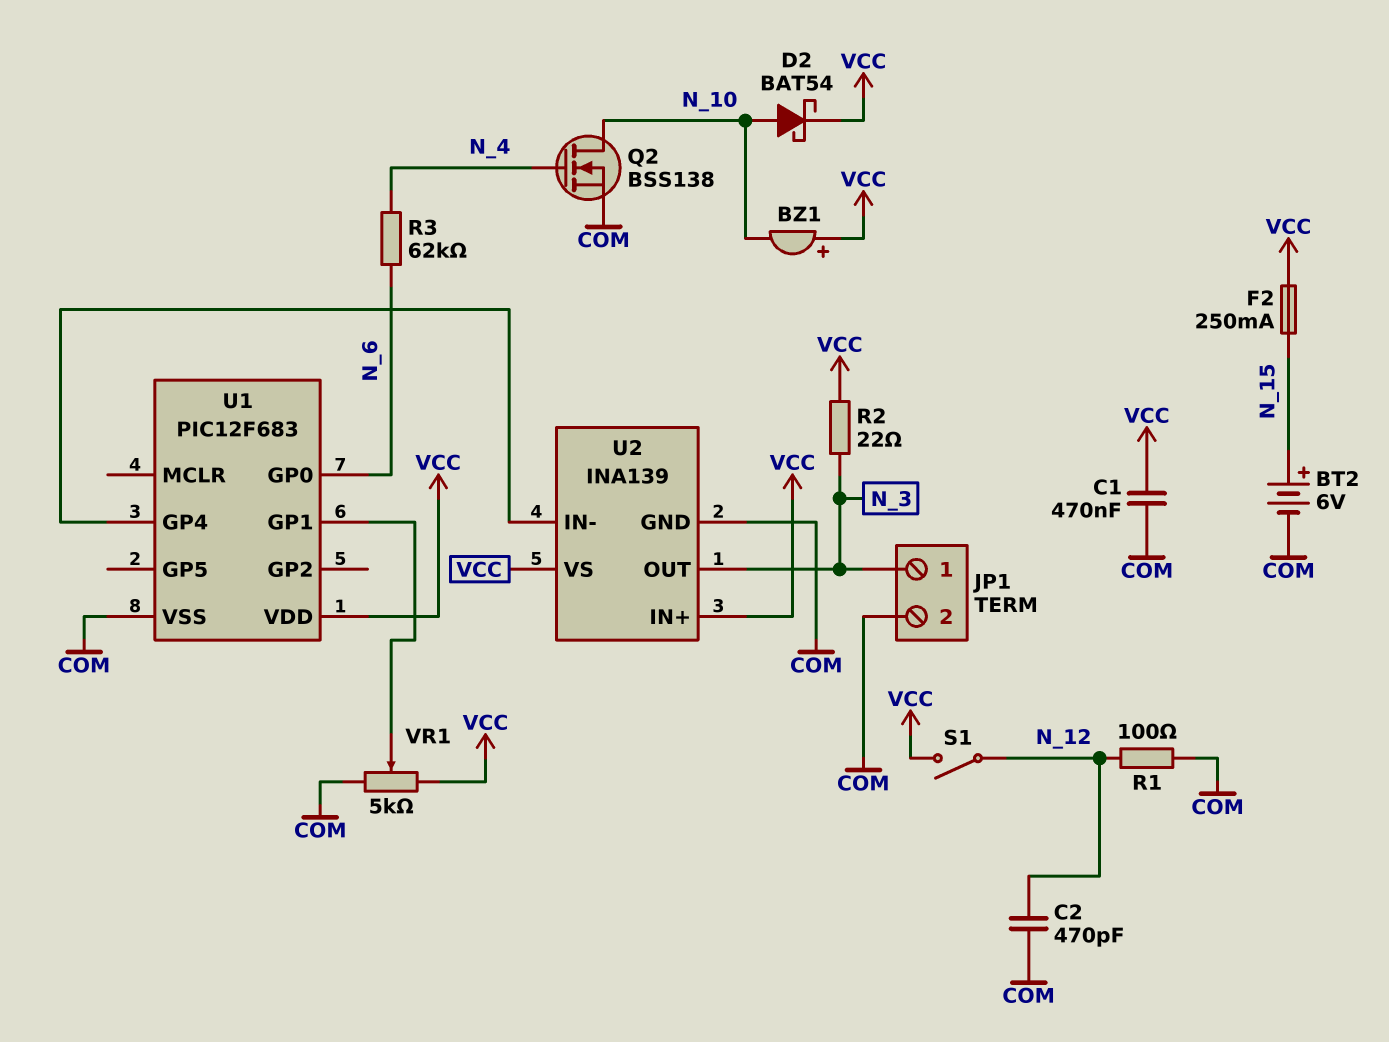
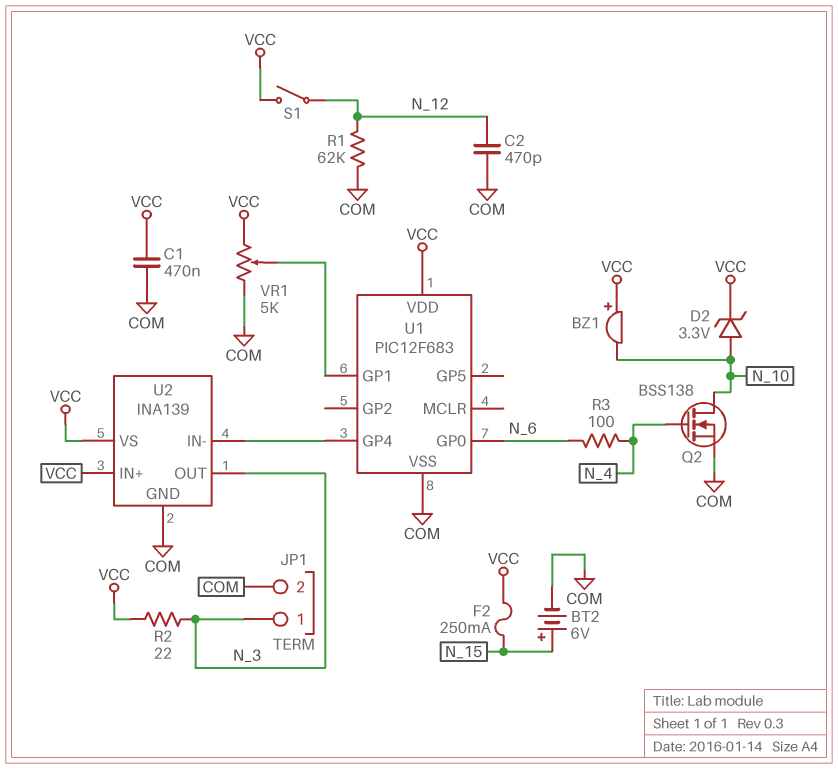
D2: schottky BAT54 (A N_10, K VCC) -> zener 3.3V (A N_10, K VCC)
R1: 100 (COM, N_12) -> 62k (COM, N_12)
R3: 62k (N_4, N_6) -> 100 (N_4, N_6)

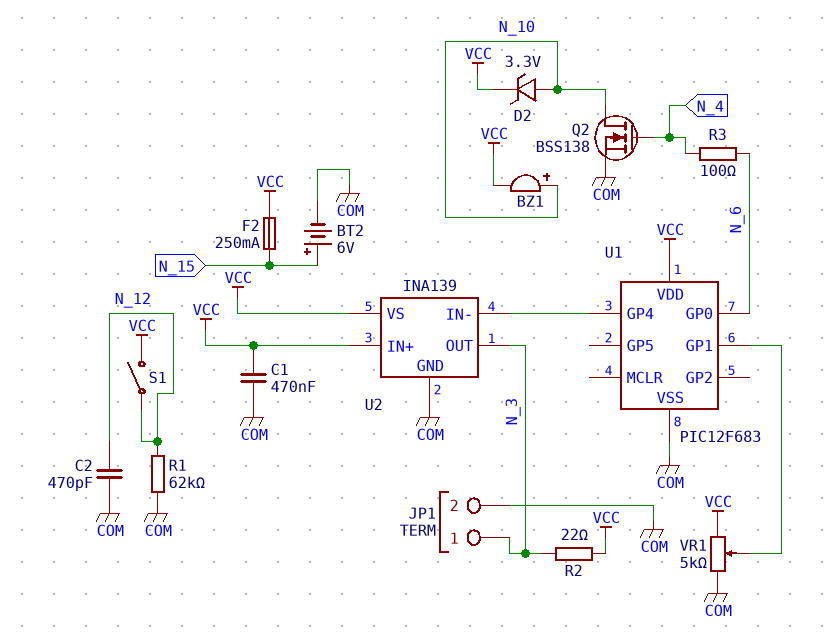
BZ1: buzzer (plus VCC, minus N_10) -> buzzer (plus N_10, minus VCC)

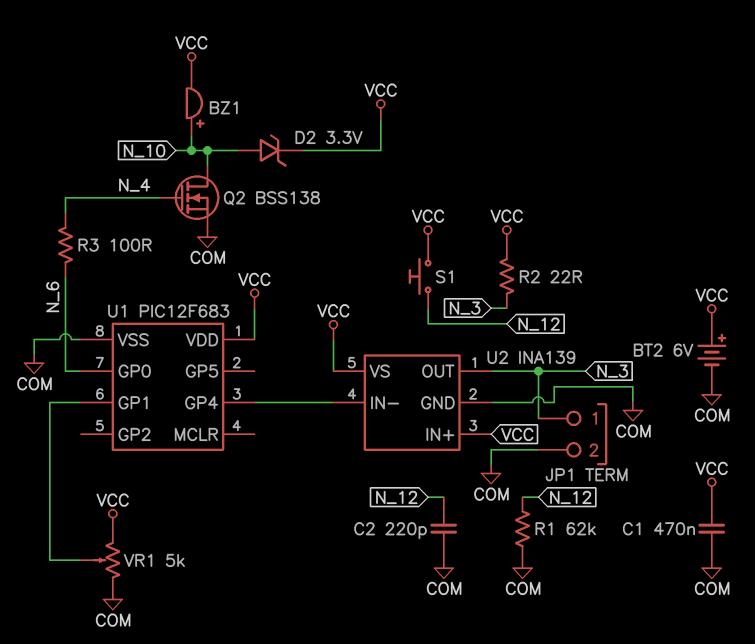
BT2: 6V (plus N_15, minus COM) -> 6V (plus VCC, minus COM)
C2: 470pF (COM, N_12) -> 220pF (COM, N_12)
F2: 250mA (N_15, VCC) -> none
S1: switch (N_12, VCC) -> button (N_12, VCC)

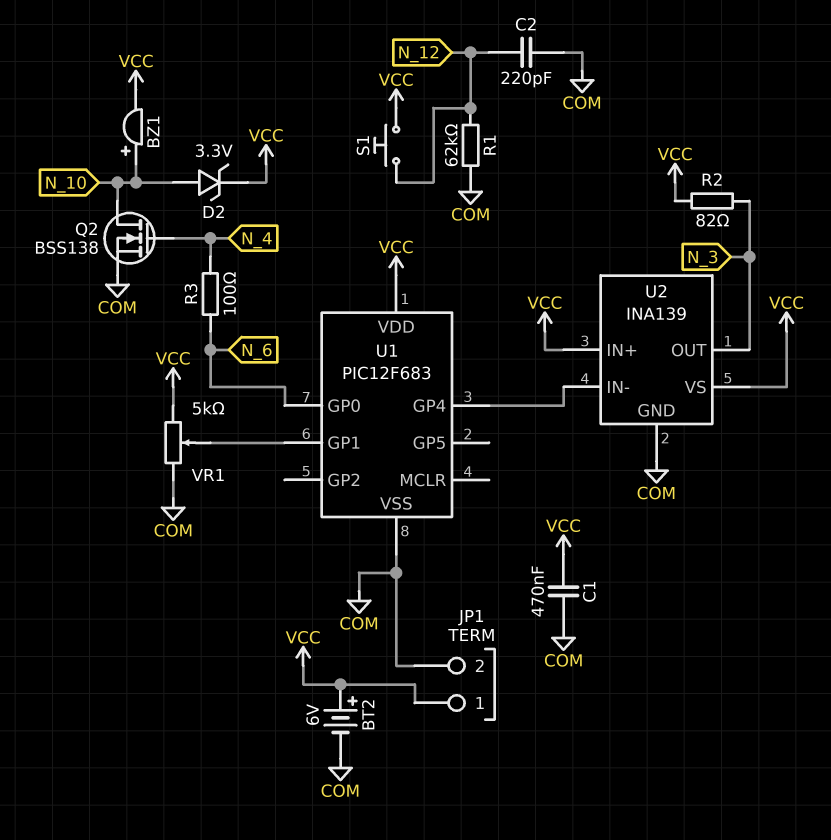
JP1 pin 1: N_3 -> VCC
R2: 22 (N_3, VCC) -> 82 (N_3, VCC)

